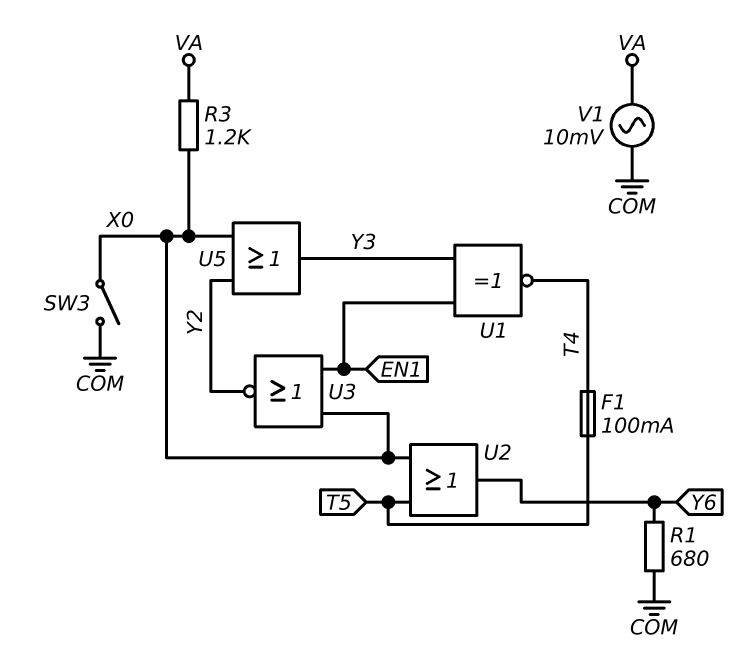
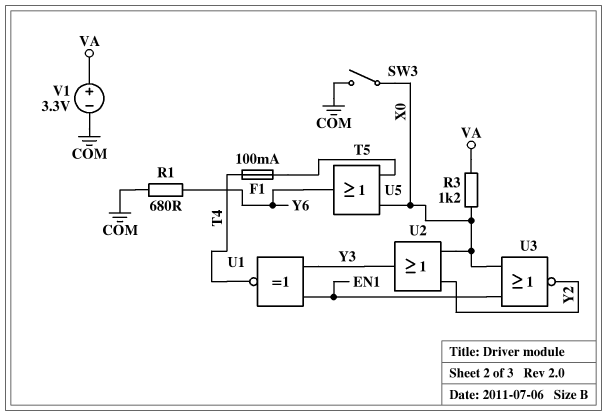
U2: OR (in T5, in X0, out Y6) -> OR (in X0, in Y2, out Y3)
U5: OR (in X0, in Y2, out Y3) -> OR (in T5, in X0, out Y6)
V1: AC 10mV (COM, VA) -> 3.3V (plus VA, minus COM)

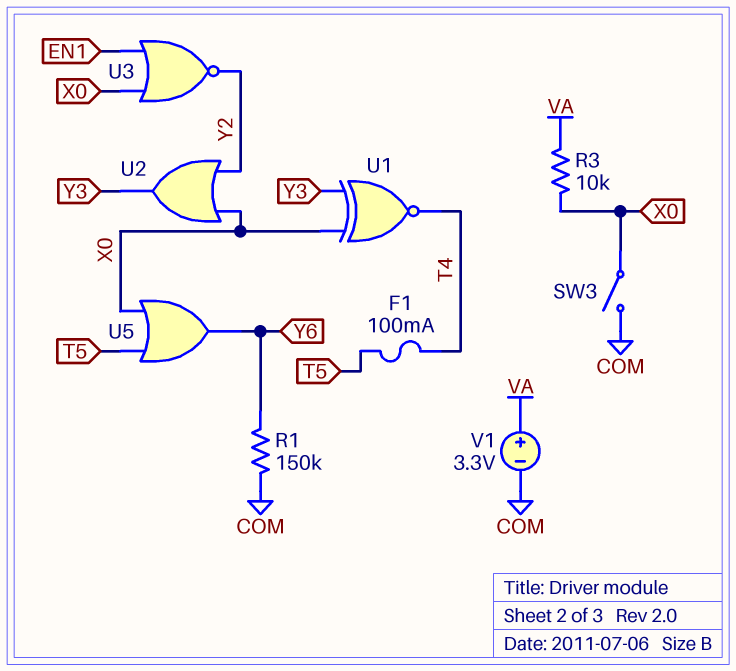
R1: 680 (COM, Y6) -> 150k (COM, Y6)
R3: 1.2k (VA, X0) -> 10k (VA, X0)
U1: XNOR (in EN1, in Y3, out T4) -> XNOR (in X0, in Y3, out T4)

